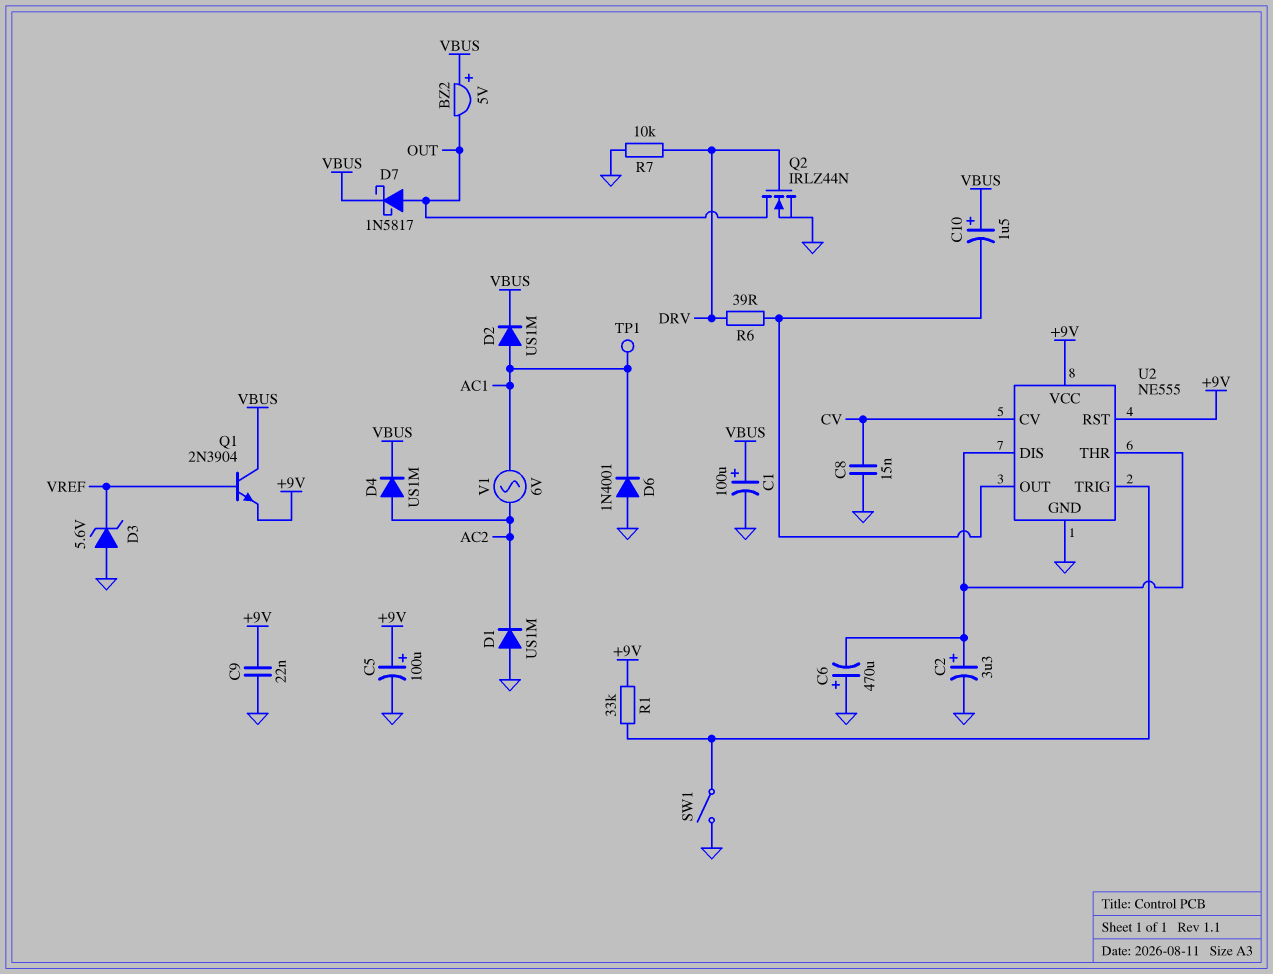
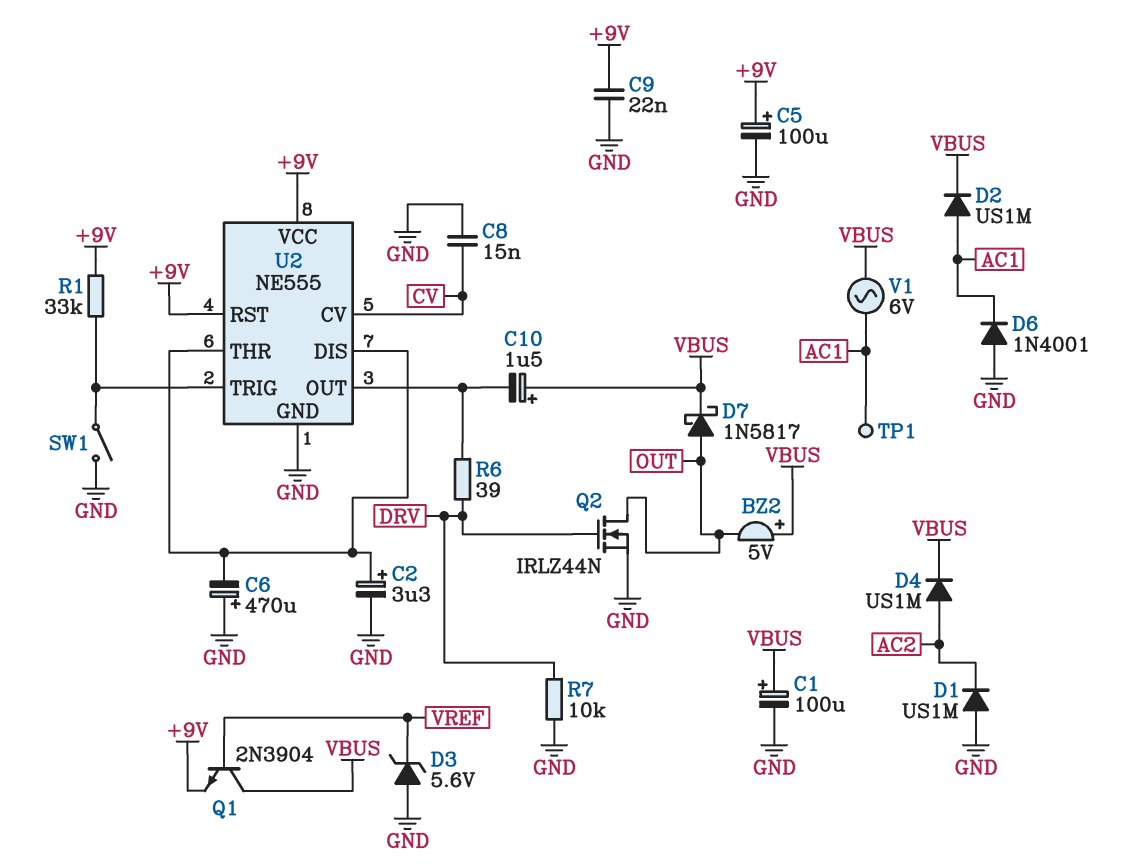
V1: AC 6V (AC1, AC2) -> AC 6V (AC1, VBUS)

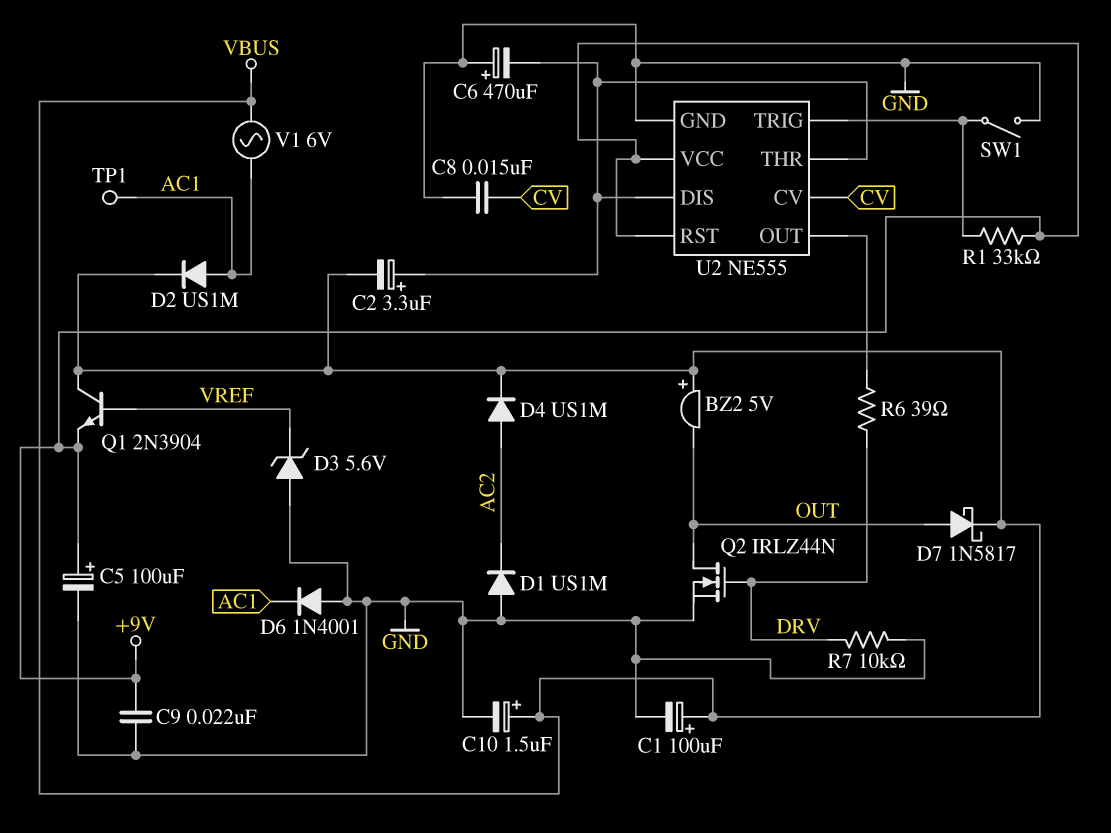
C2: 3.3uF (plus U2/DIS, minus GND) -> 3.3uF (plus U2/DIS, minus VBUS)
C10: 1.5uF (plus VBUS, minus U2/OUT) -> 1.5uF (plus VBUS, minus GND)

